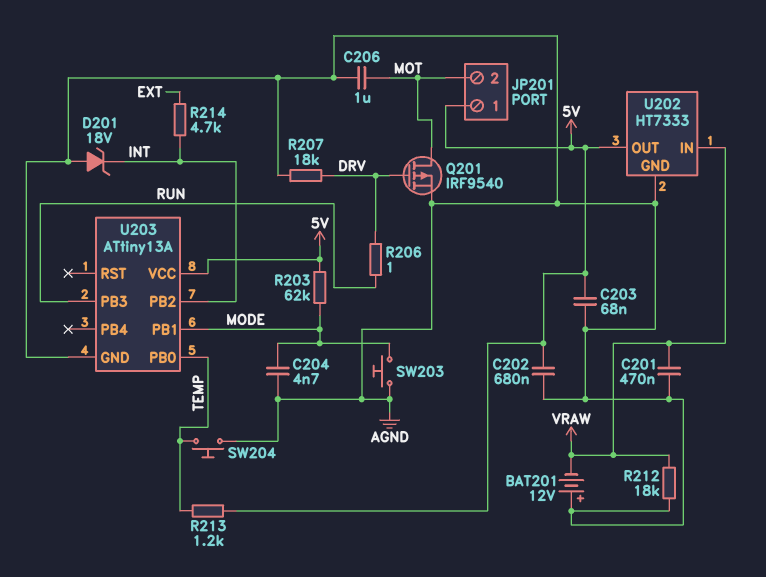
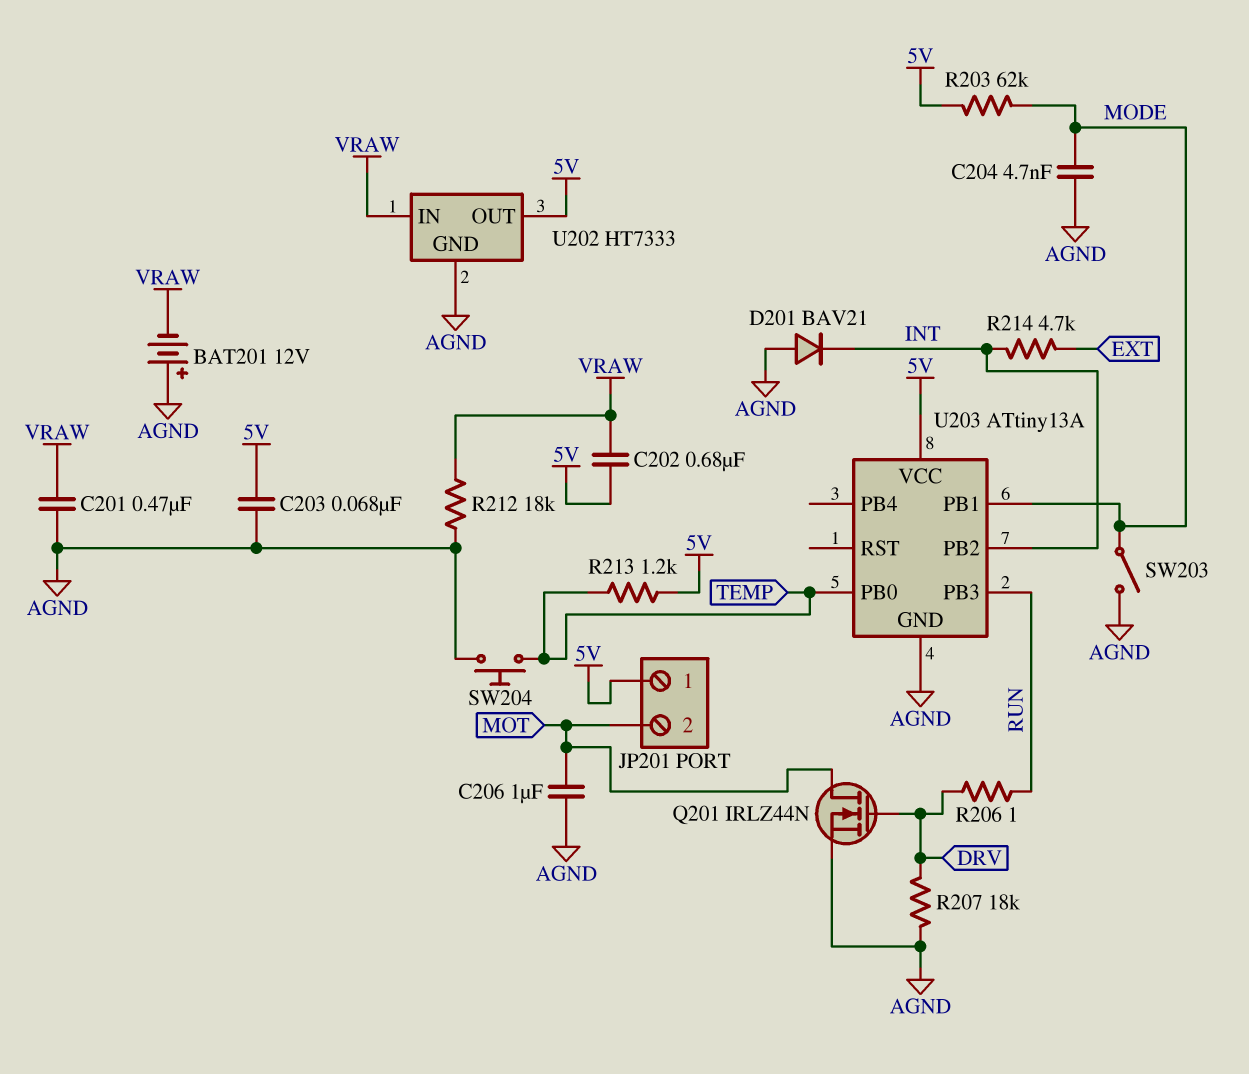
C202: 680nF (5V, AGND) -> 680nF (5V, VRAW)
D201: zener 18V (A AGND, K INT) -> diode BAV21 (A AGND, K INT)
Q201: PMOS IRF9540 (G DRV, D MOT, S AGND) -> NMOS IRLZ44N (G DRV, D MOT, S AGND)
SW203: button (AGND, MODE) -> switch (AGND, MODE)

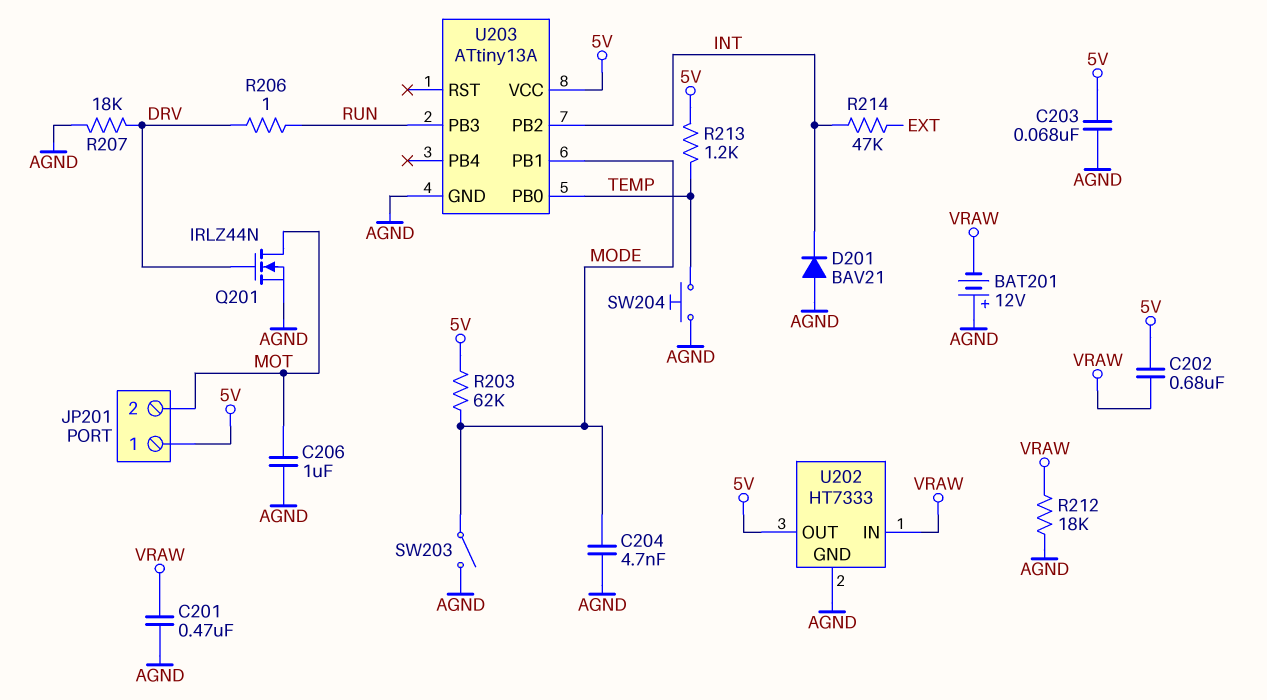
R214: 4.7k (EXT, INT) -> 47k (EXT, INT)

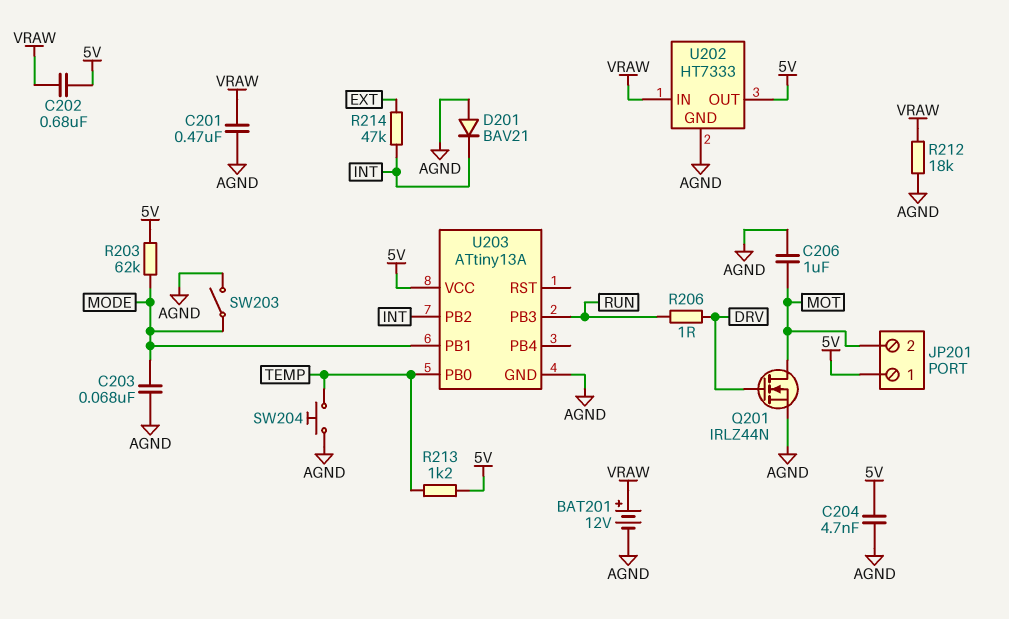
BAT201: 12V (plus AGND, minus VRAW) -> 12V (plus VRAW, minus AGND)
C203: 68nF (5V, AGND) -> 68nF (AGND, MODE)
C204: 4.7nF (AGND, MODE) -> 4.7nF (5V, AGND)
R207: 18k (AGND, DRV) -> none

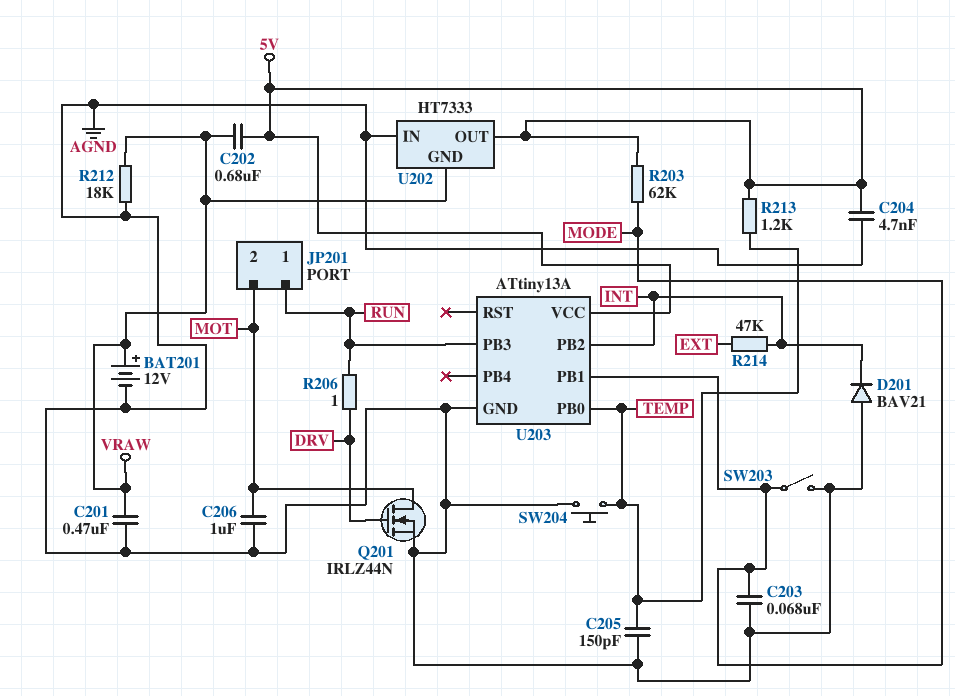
C205: none -> 150pF (AGND, TEMP)
JP201 pin 1: 5V -> RUN
U202 pin GND: AGND -> VRAW
U202 pin IN: VRAW -> AGND

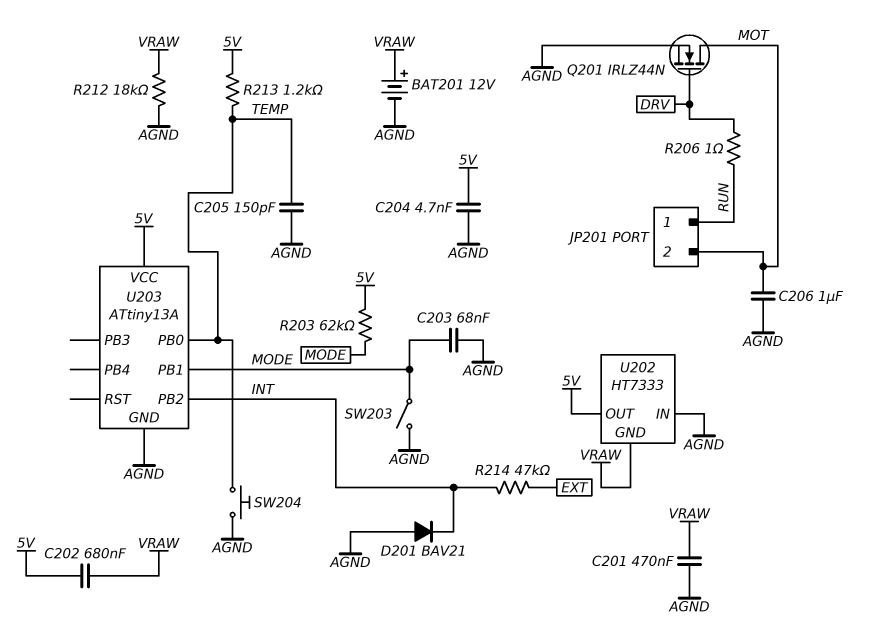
U203 pin PB3: RUN -> none

